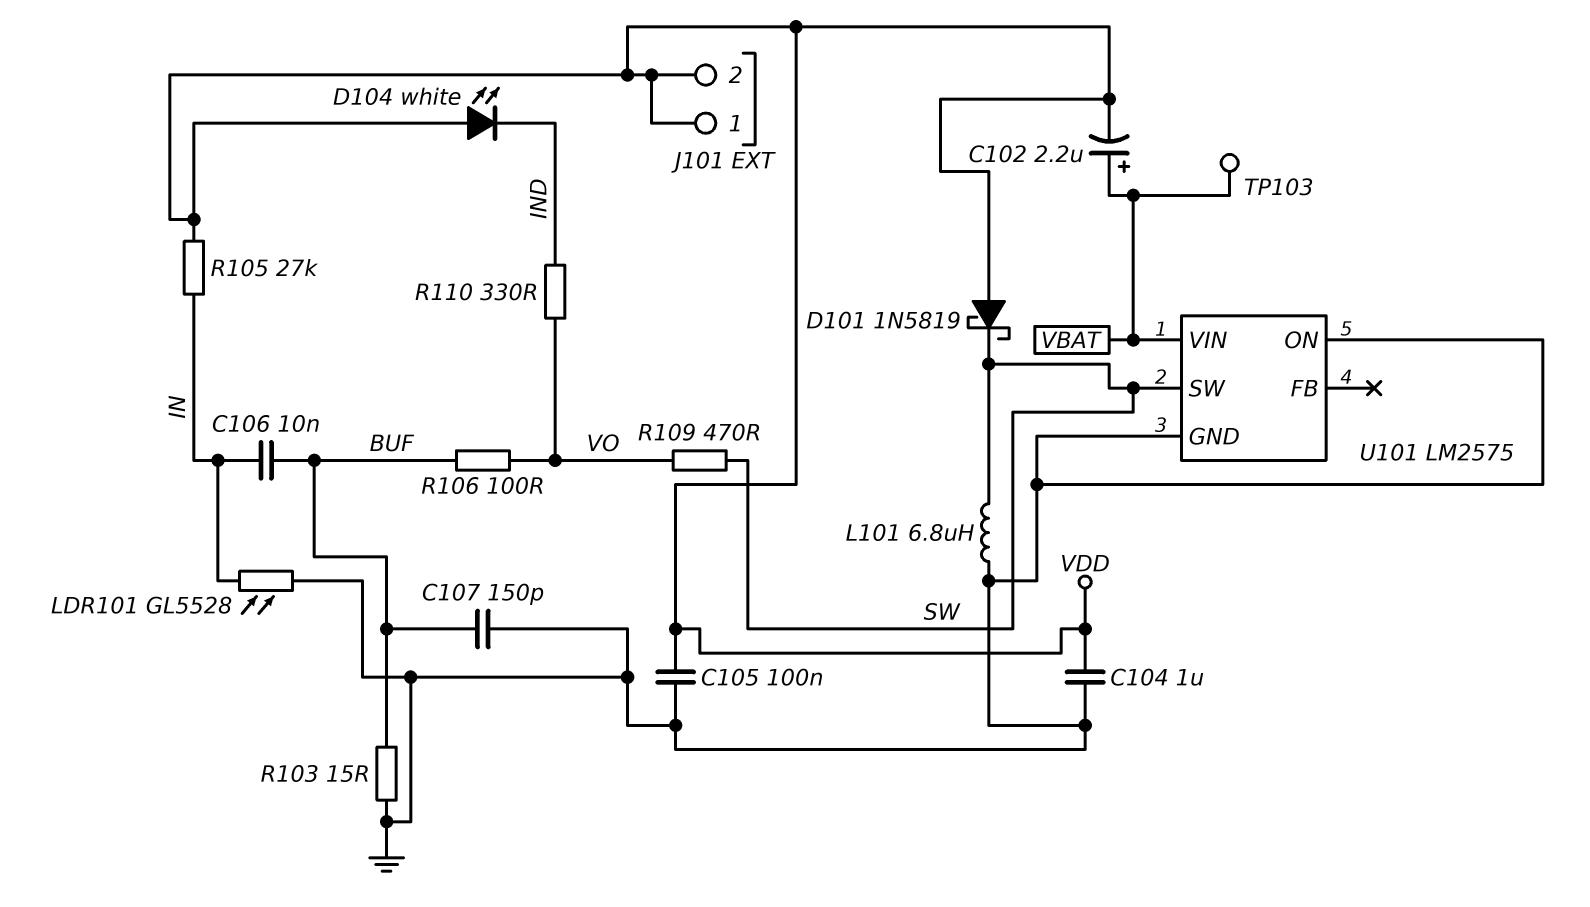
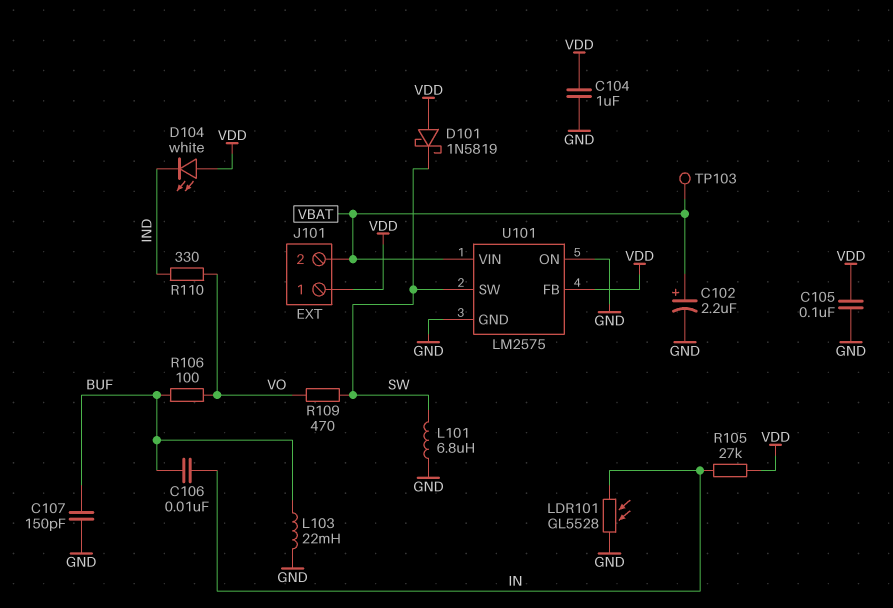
C102: 2.2uF (plus VBAT, minus VDD) -> 2.2uF (plus VBAT, minus GND)
J101 pin 2: VDD -> VBAT
L103: none -> 22mH (BUF, GND)
R103: 15 (BUF, GND) -> none
U101 pin FB: none -> VDD

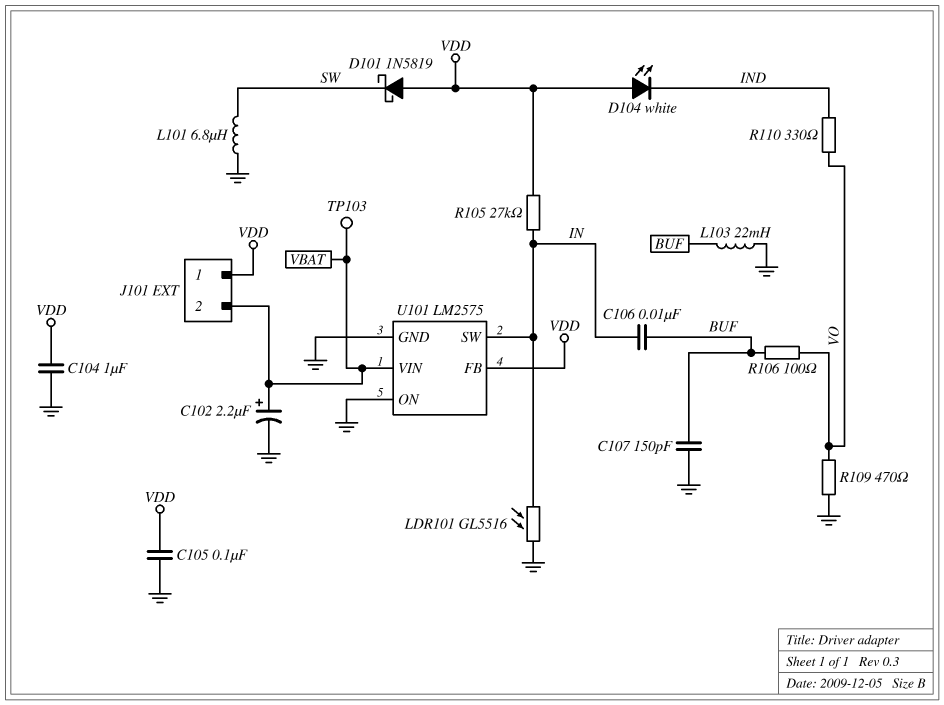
LDR101: GL5528 (GND, IN) -> GL5516 (GND, IN)
R109: 470 (SW, VO) -> 470 (GND, VO)
U101 pin SW: SW -> IN

